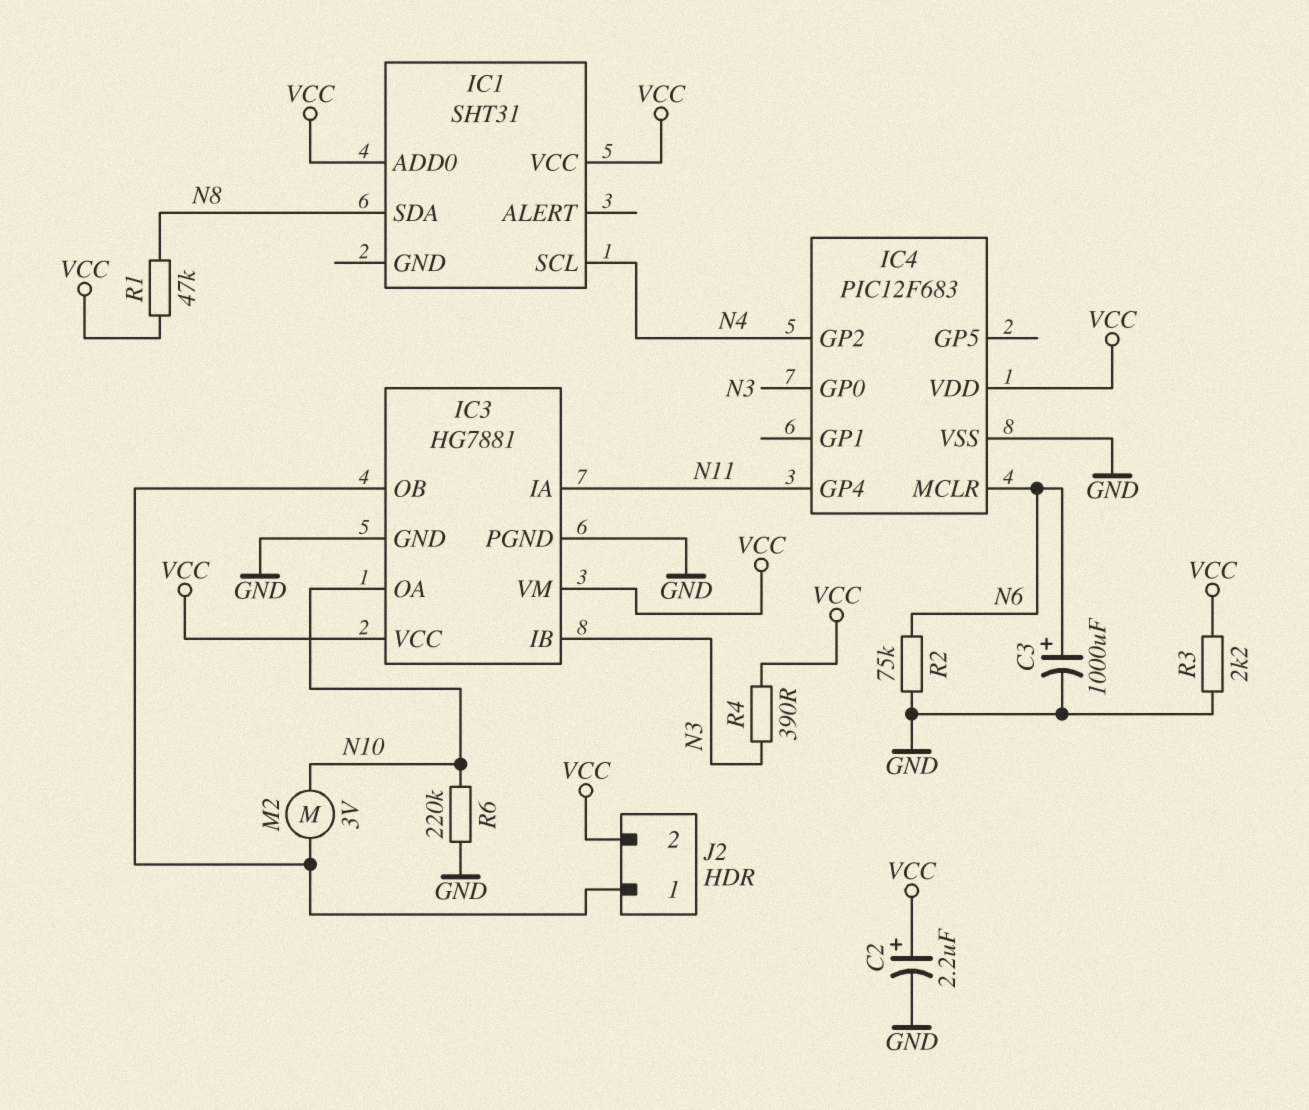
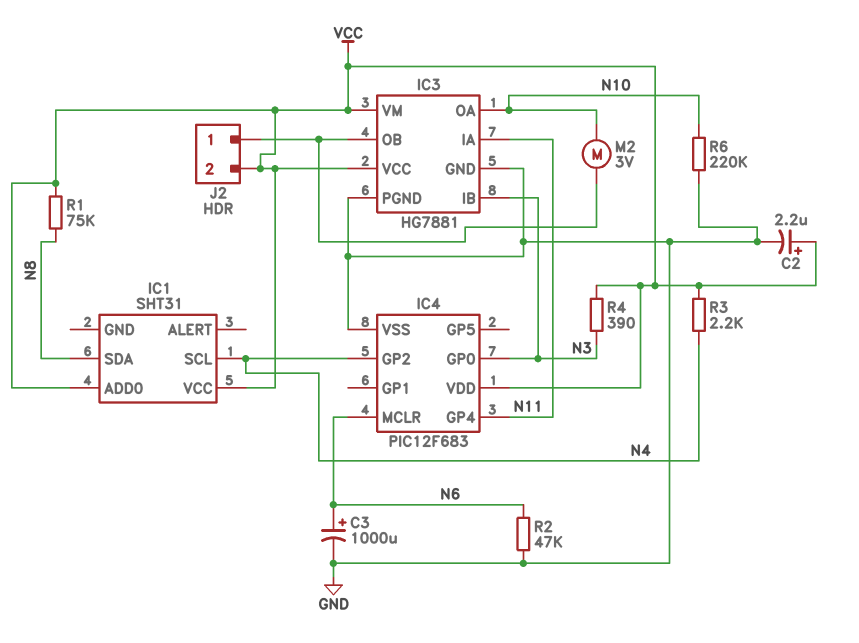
R1: 47k (N8, VCC) -> 75k (N8, VCC)
R2: 75k (GND, N6) -> 47k (GND, N6)
R3: 2.2k (GND, VCC) -> 2.2k (N4, VCC)

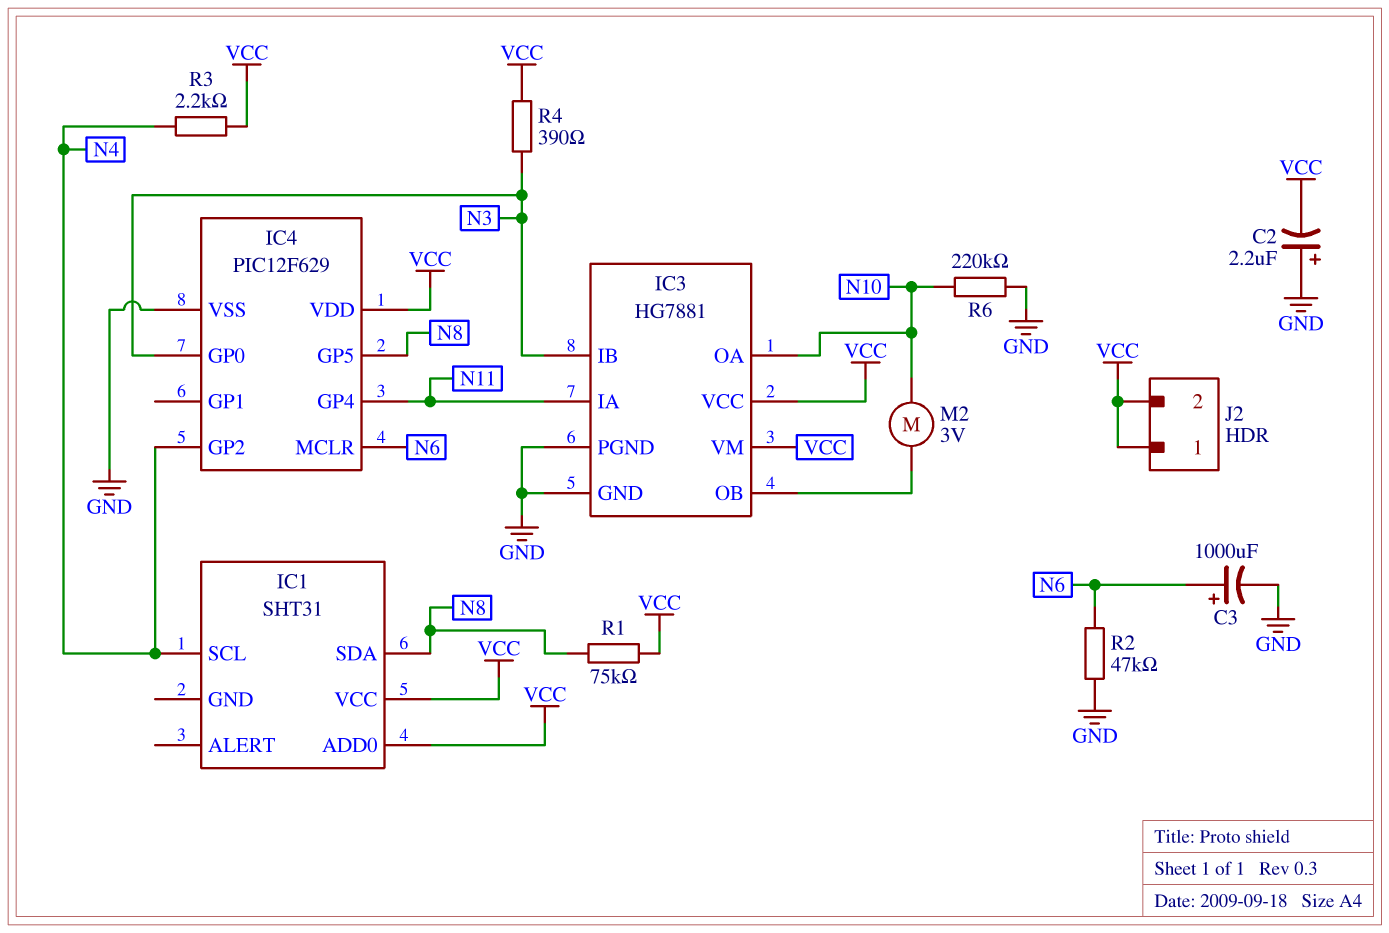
C2: 2.2uF (plus VCC, minus GND) -> 2.2uF (plus GND, minus VCC)
IC4: PIC12F683 -> PIC12F629
IC4 pin GP5: none -> N8
J2 pin 1: IC3/OB -> VCC

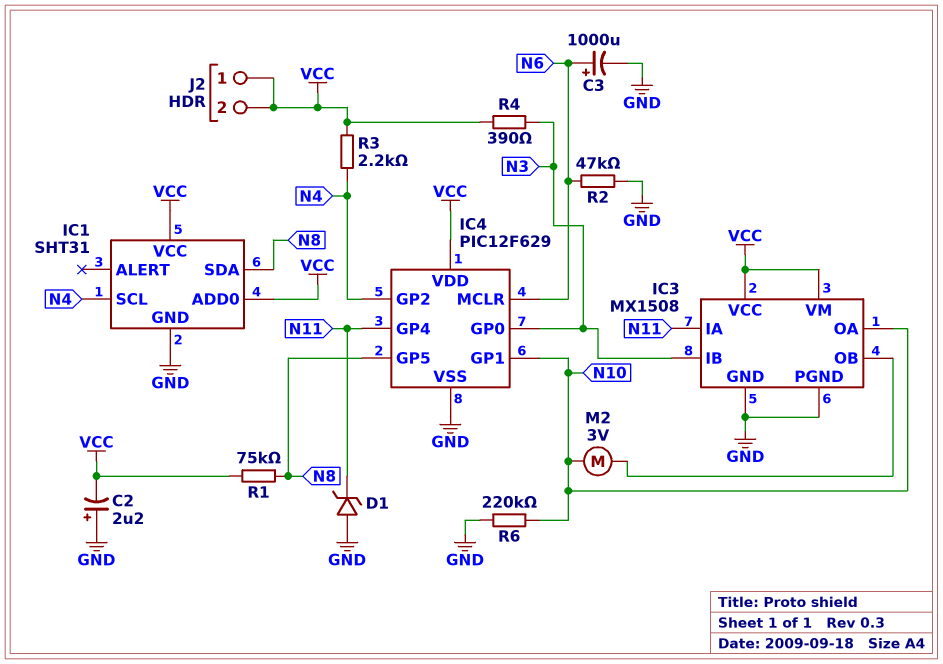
D1: none -> zener (A GND, K N11)
IC1 pin GND: none -> GND
IC3: HG7881 -> MX1508
IC4 pin GP1: none -> N10

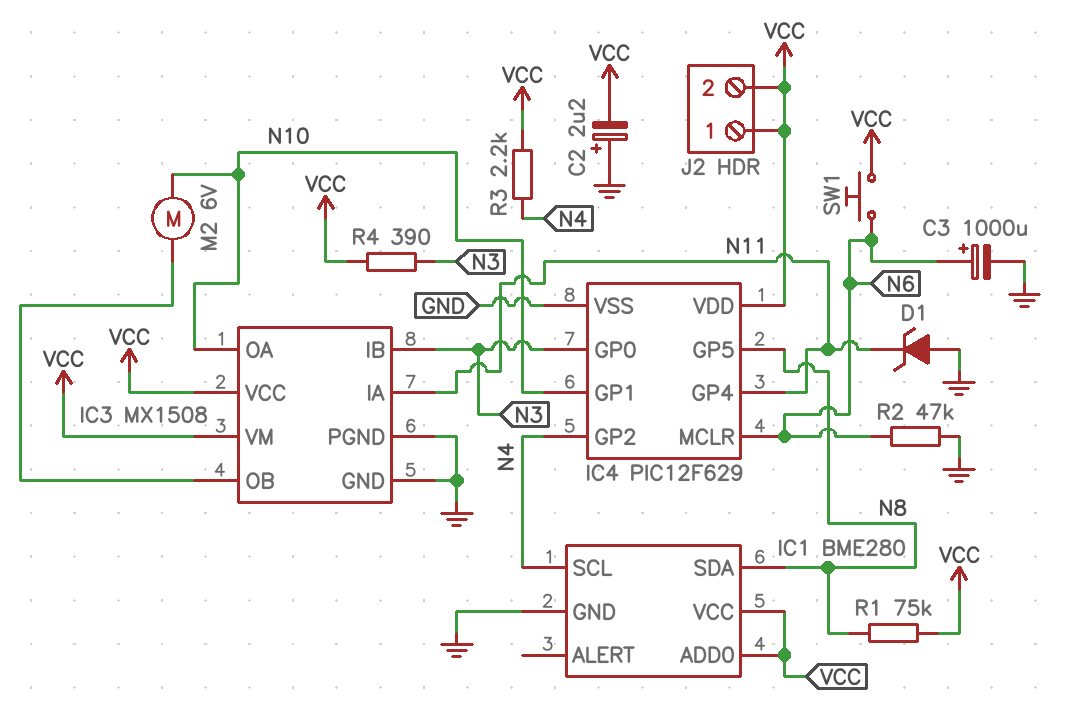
IC1: SHT31 -> BME280
M2: motor 3V (IC3/OB, N10) -> motor 6V (IC3/OB, N10)
R6: 220k (GND, N10) -> none
SW1: none -> button (N6, VCC)

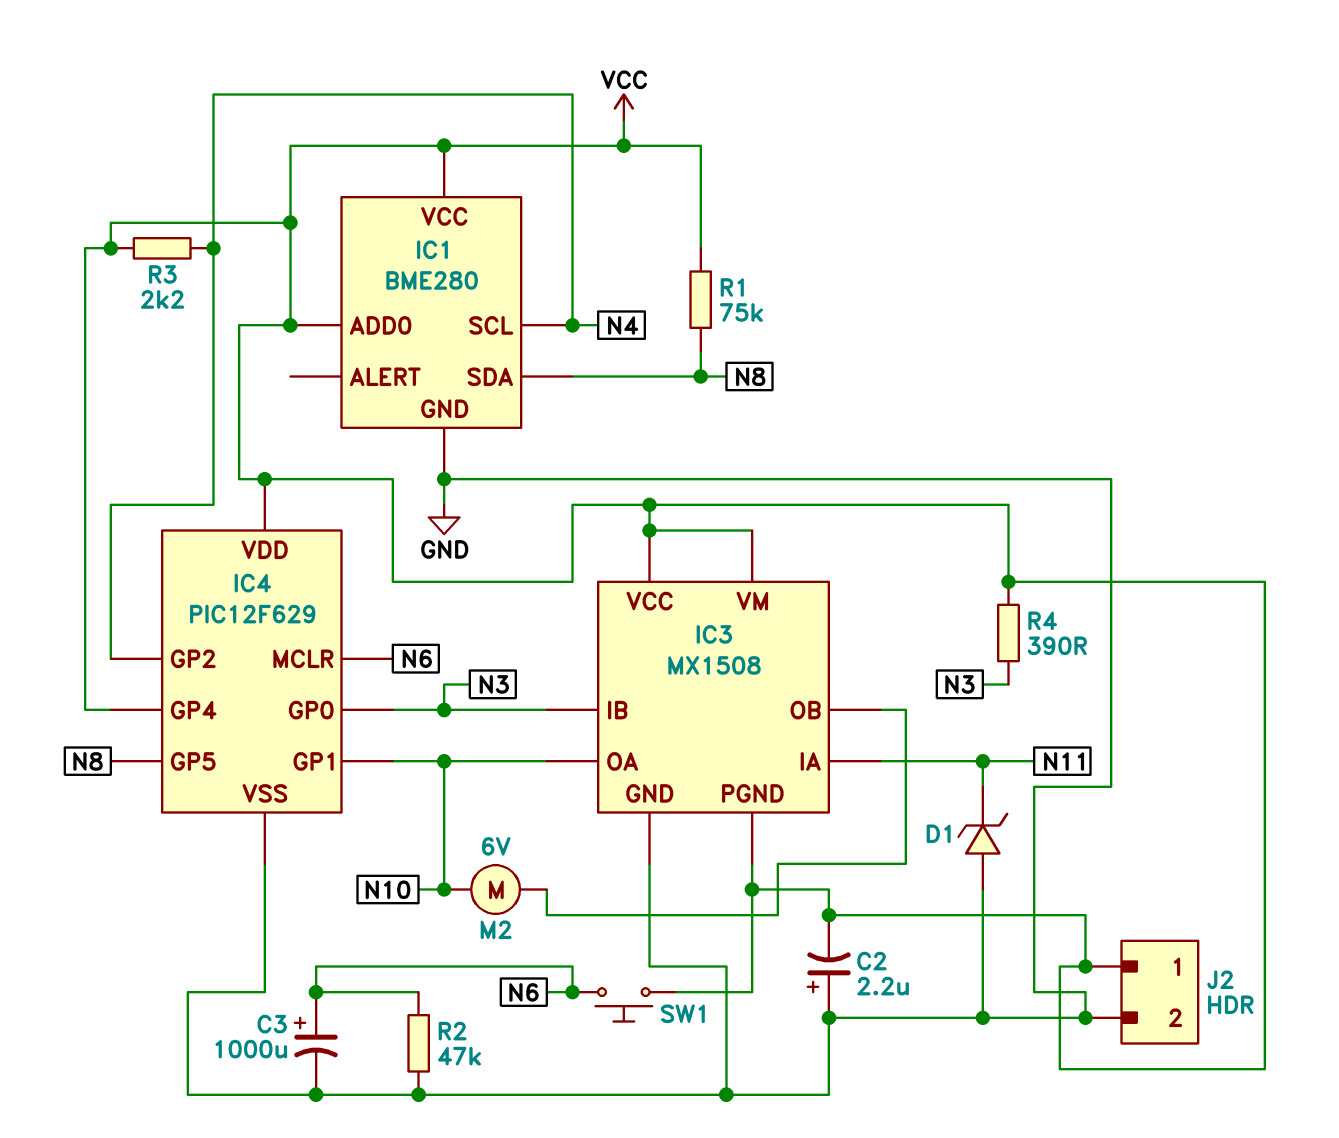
IC3 pin PGND: GND -> VCC
IC4 pin GP4: N11 -> VCC
J2 pin 2: VCC -> GND

